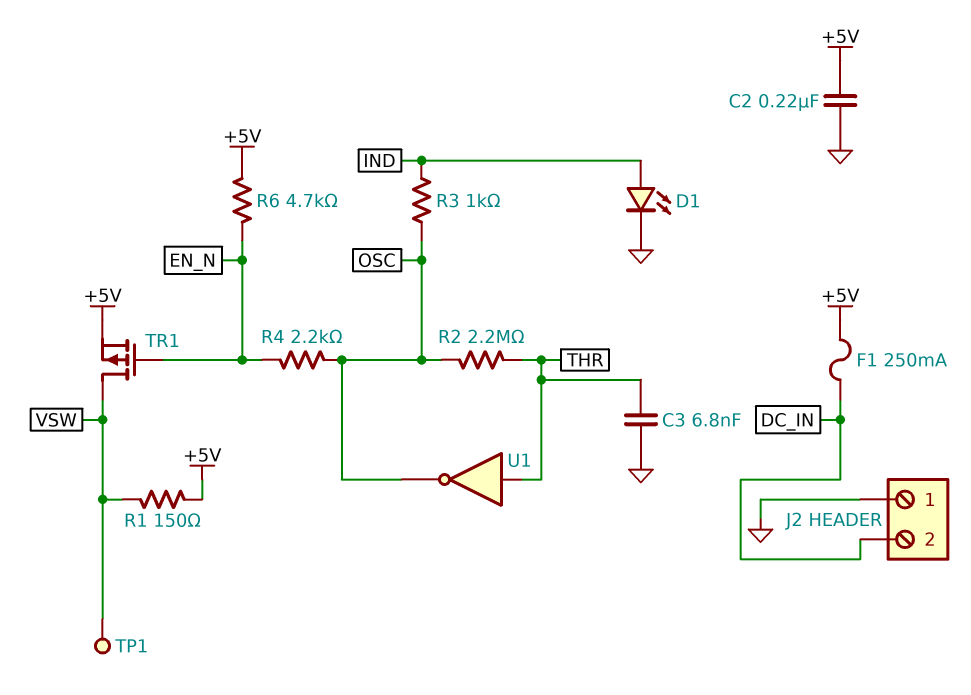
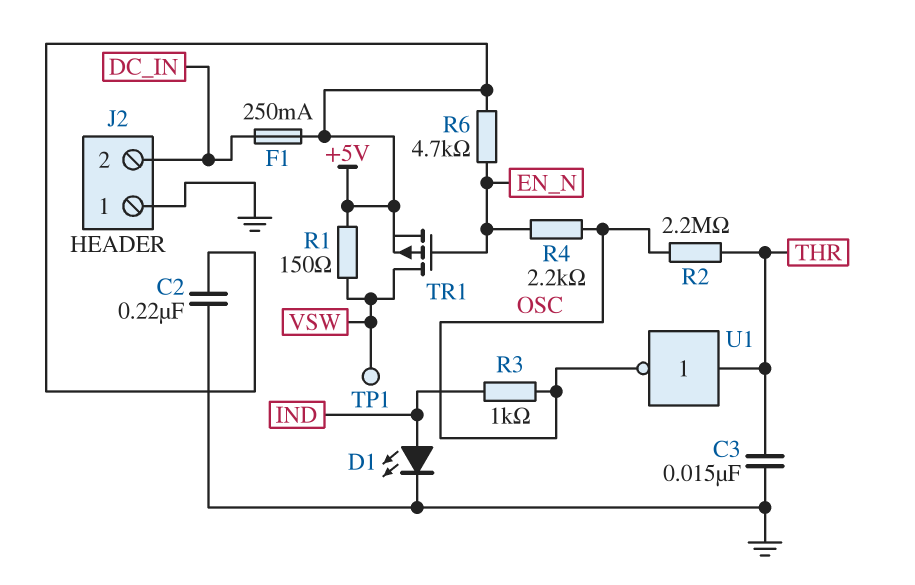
C3: 6.8nF (GND, THR) -> 15nF (GND, THR)

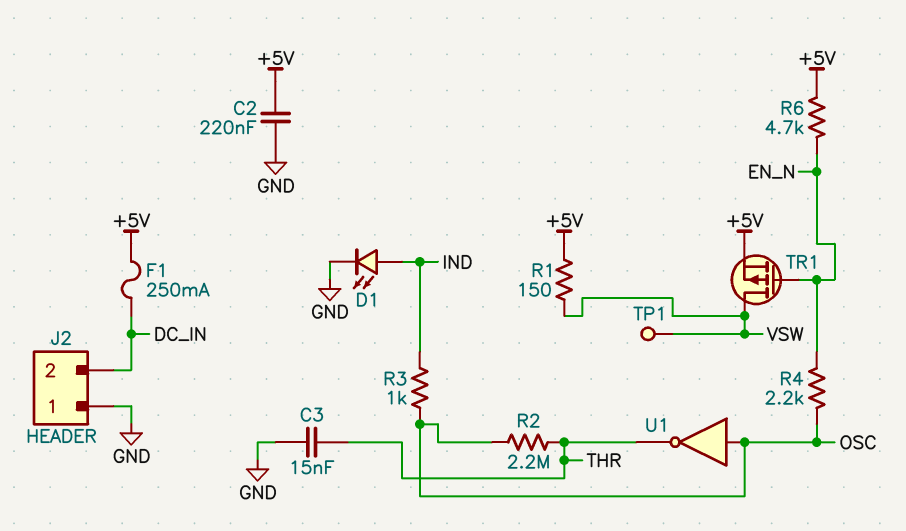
U1: NOT (in THR, out OSC) -> NOT (in OSC, out THR)

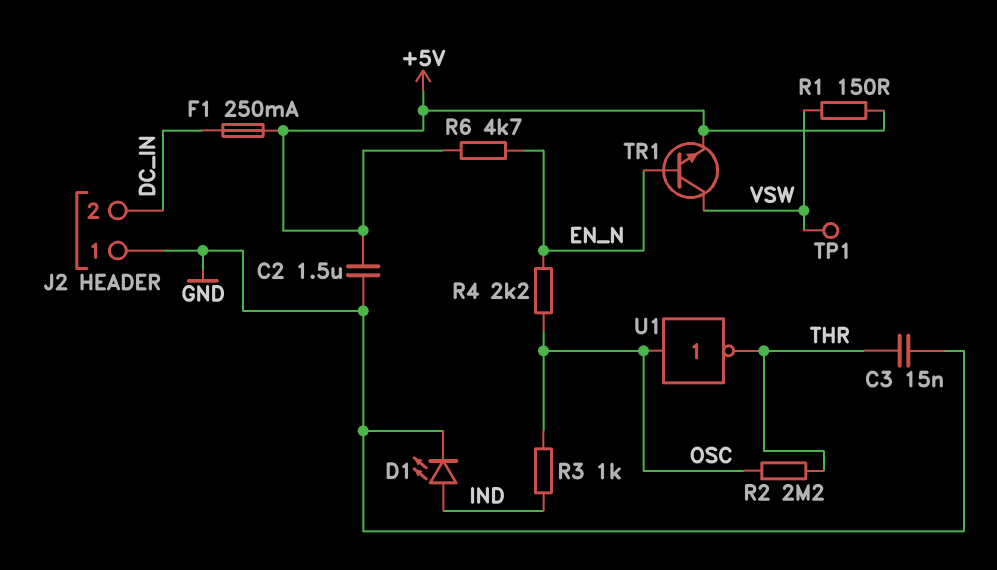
C2: 220nF (+5V, GND) -> 1.5uF (+5V, GND)
TR1: PMOS (G EN_N, D VSW, S +5V) -> NPN (B EN_N, C VSW, E +5V)

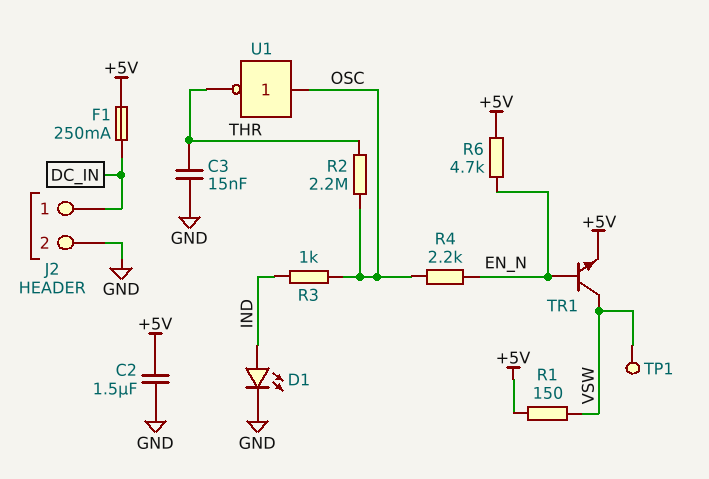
J2 pin 1: GND -> DC_IN
J2 pin 2: DC_IN -> GND

